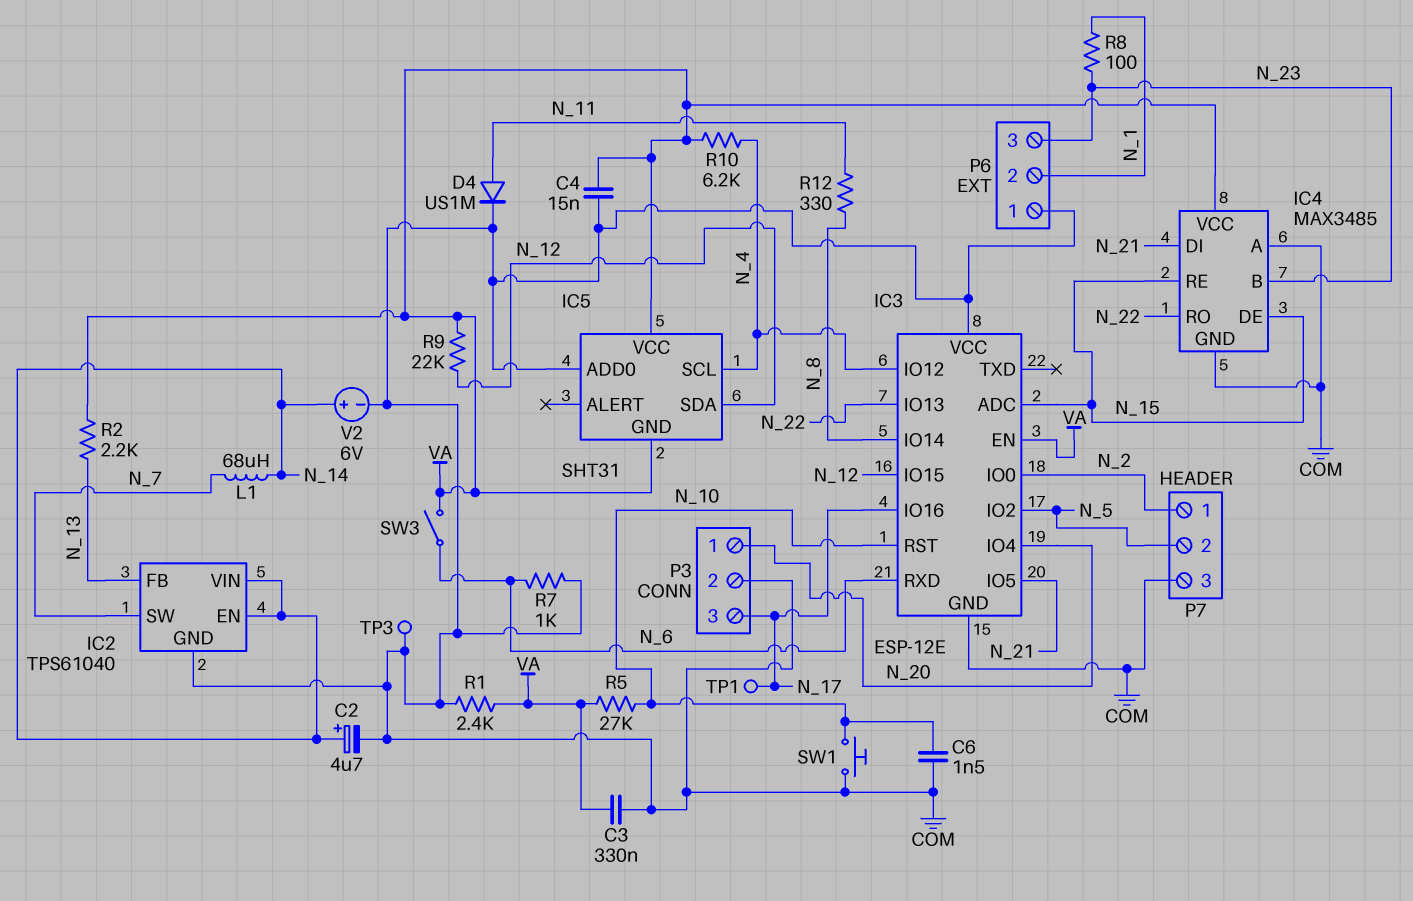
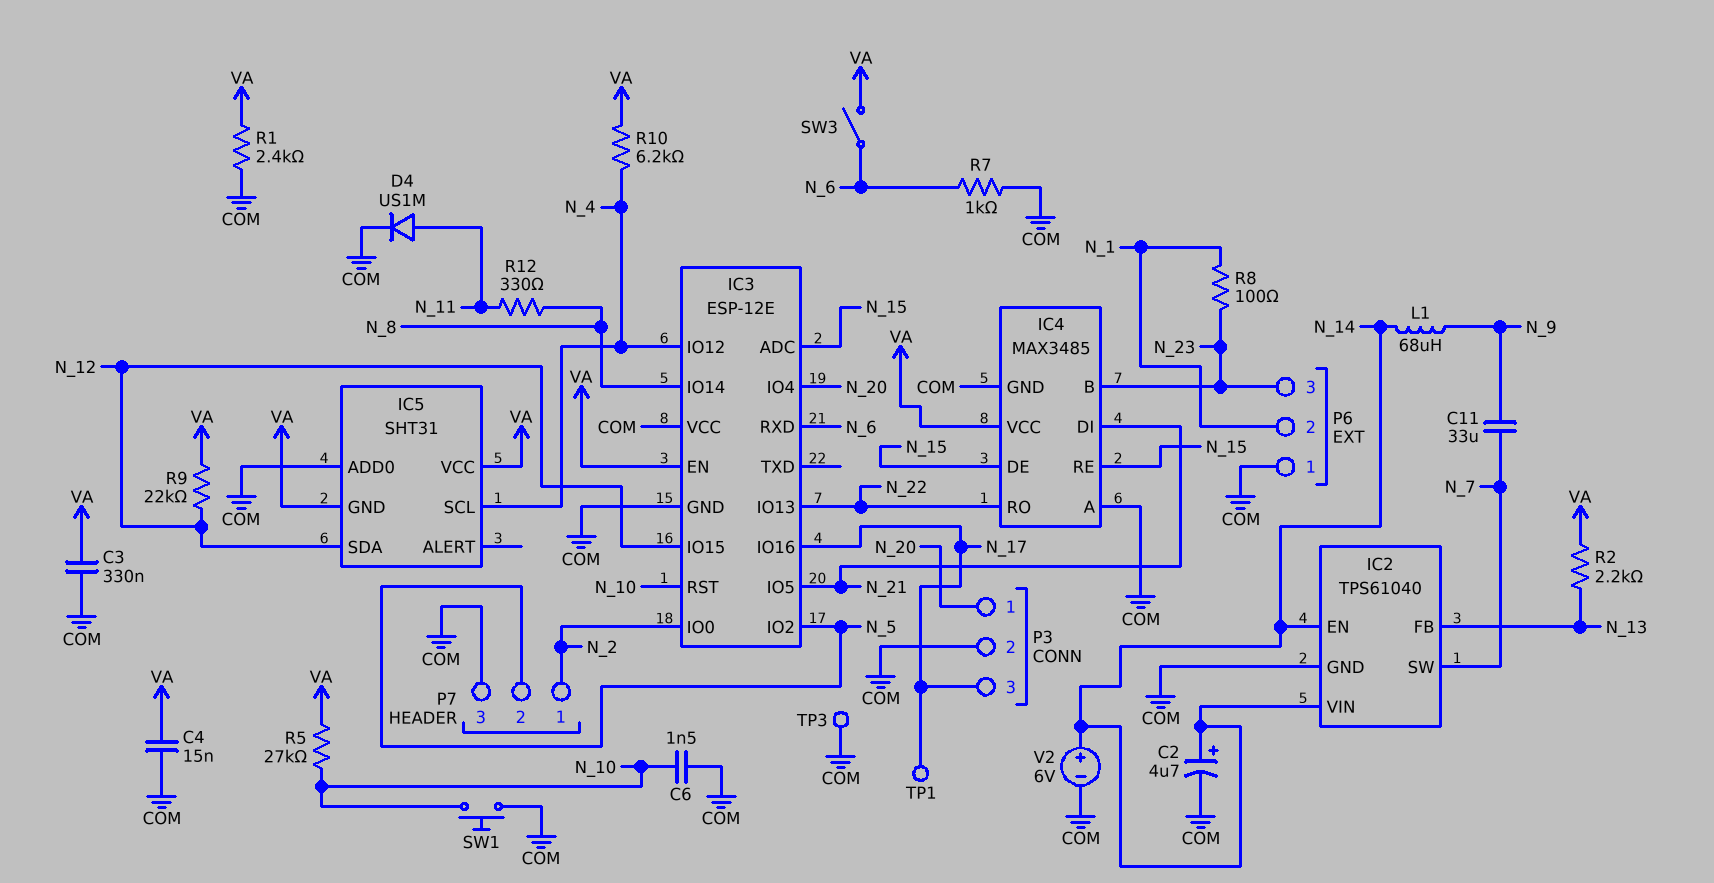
C11: none -> 33uF (N_7, N_9)
L1: 68uH (N_7, N_14) -> 68uH (N_9, N_14)

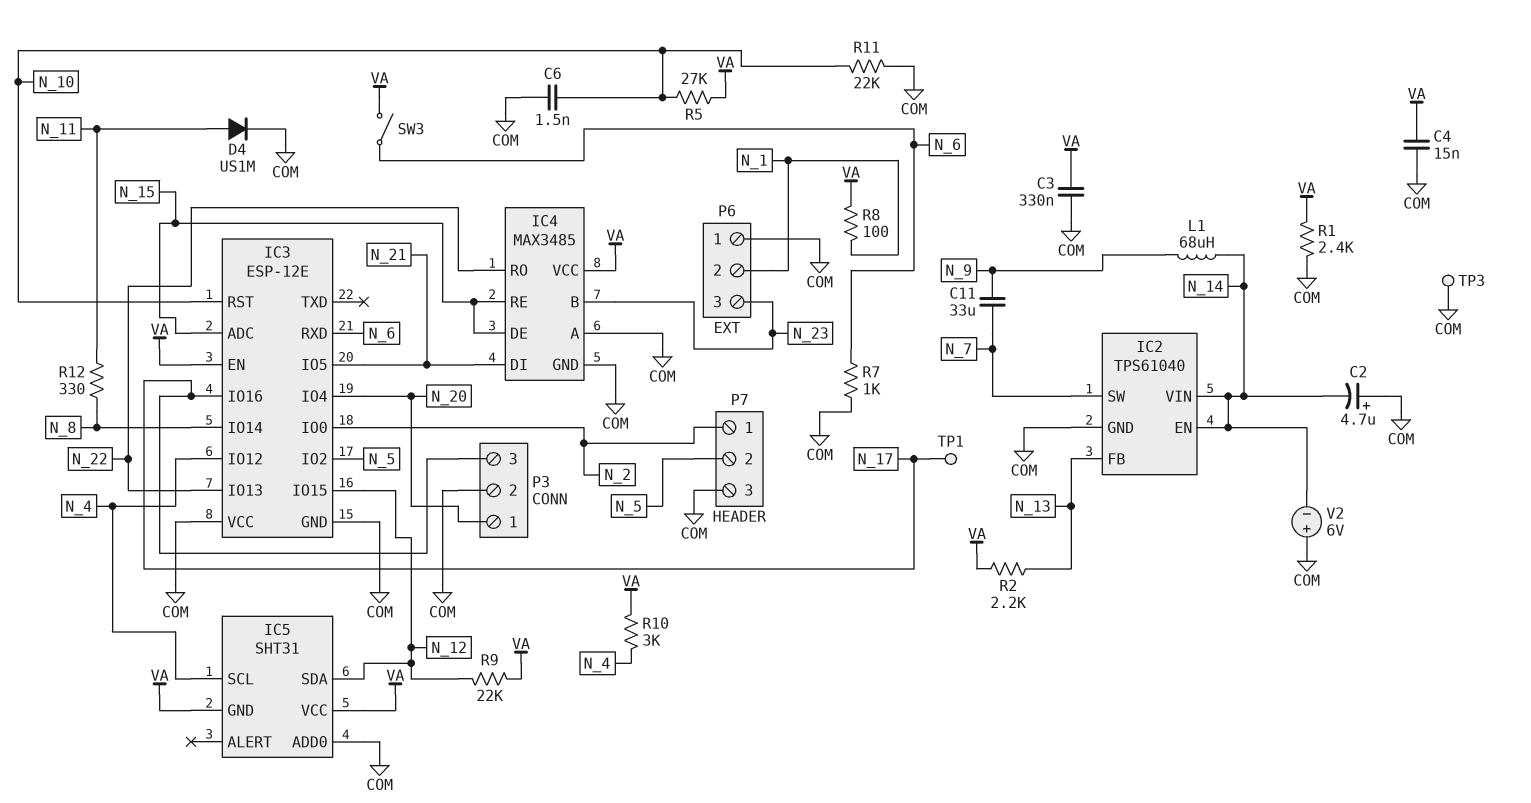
C2: 4.7uF (plus N_14, minus COM) -> 4.7uF (plus COM, minus N_14)
R8: 100 (N_1, N_23) -> 100 (N_1, VA)
R10: 6.2k (N_4, VA) -> 3k (N_4, VA)
R11: none -> 22k (COM, N_10)
SW1: button (COM, N_10) -> none
V2: 6V (plus N_14, minus COM) -> 6V (plus COM, minus N_14)

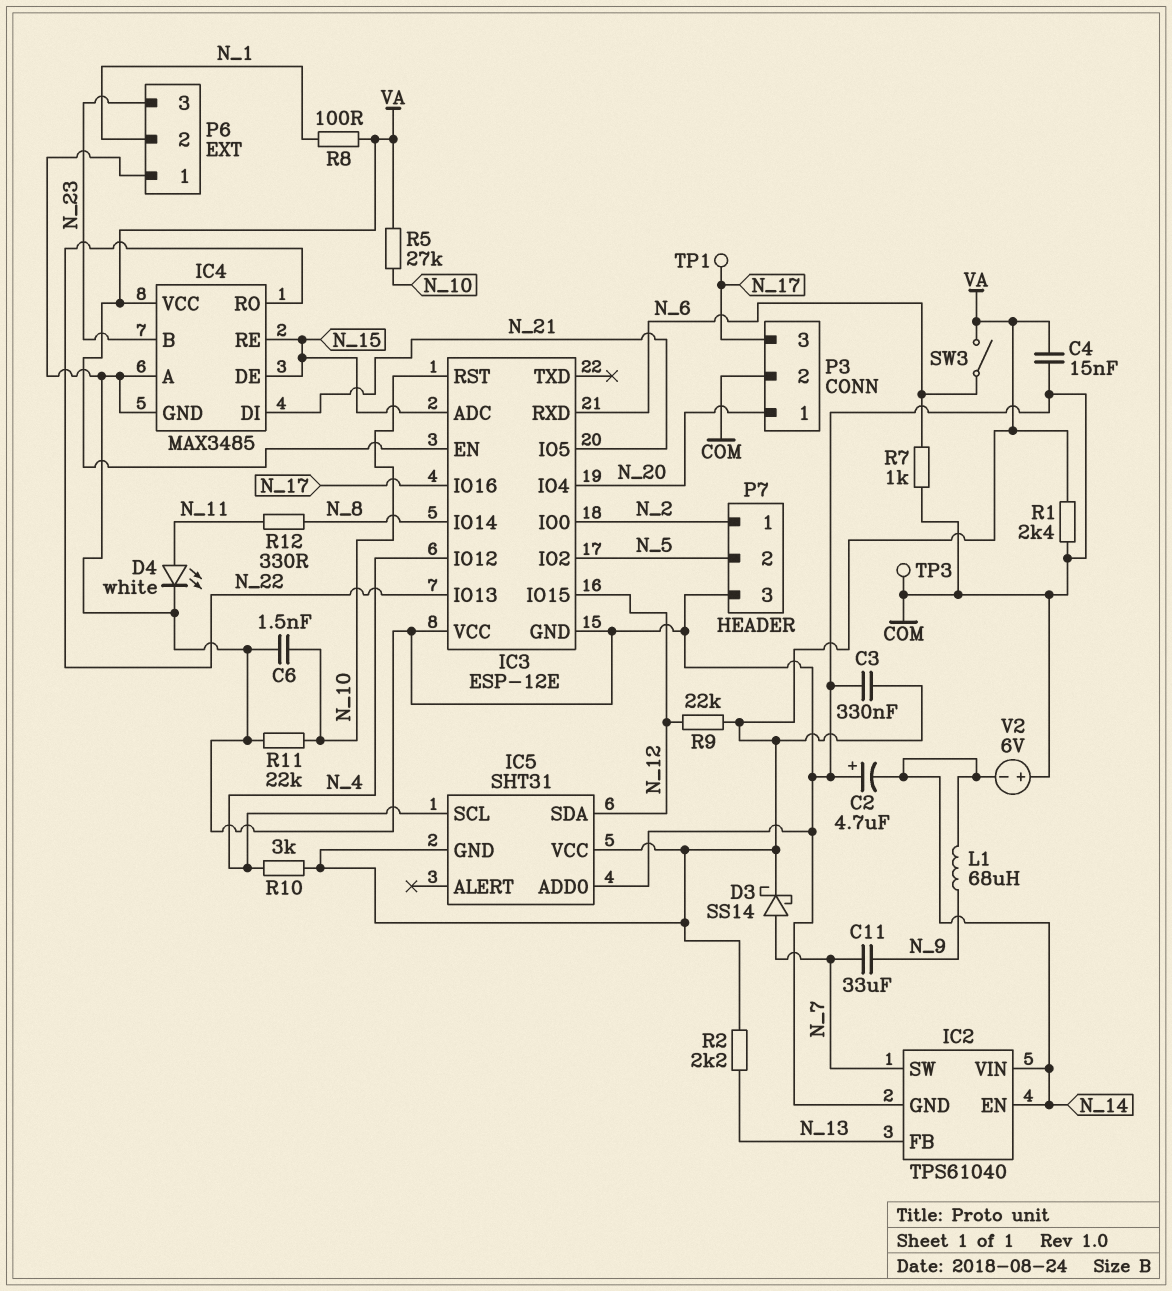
D3: none -> schottky SS14 (A N_7, K VA)
D4: diode US1M (A N_11, K COM) -> LED white (A N_11, K COM)

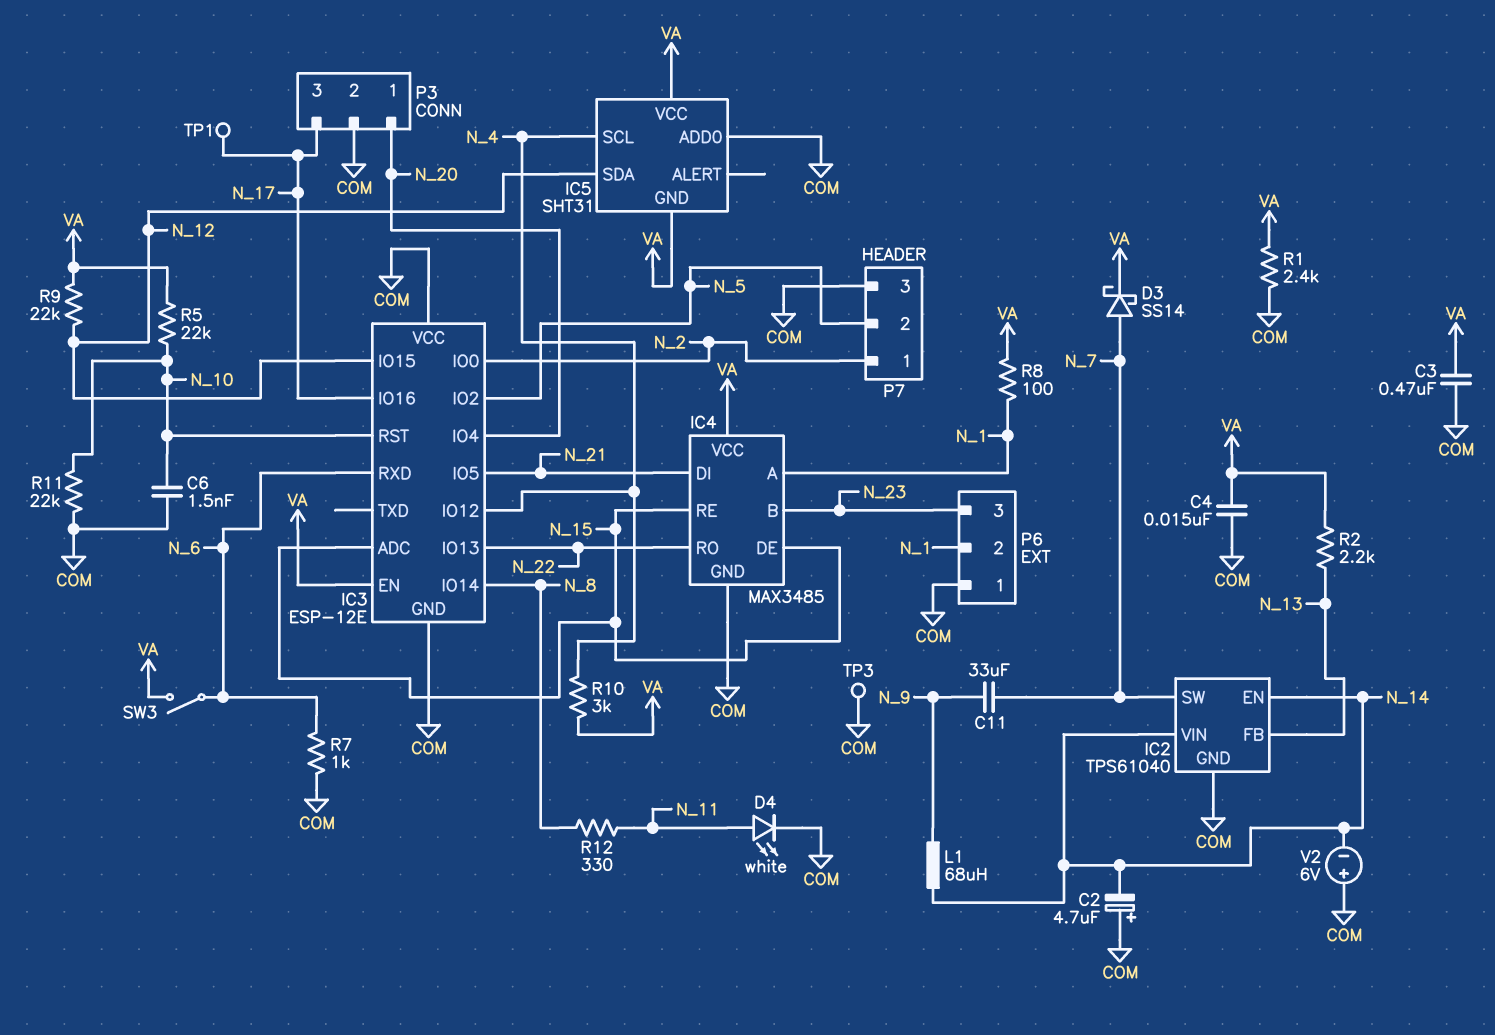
C3: 330nF (COM, VA) -> 470nF (COM, VA)
IC4 pin A: COM -> N_1
R5: 27k (N_10, VA) -> 22k (N_10, VA)

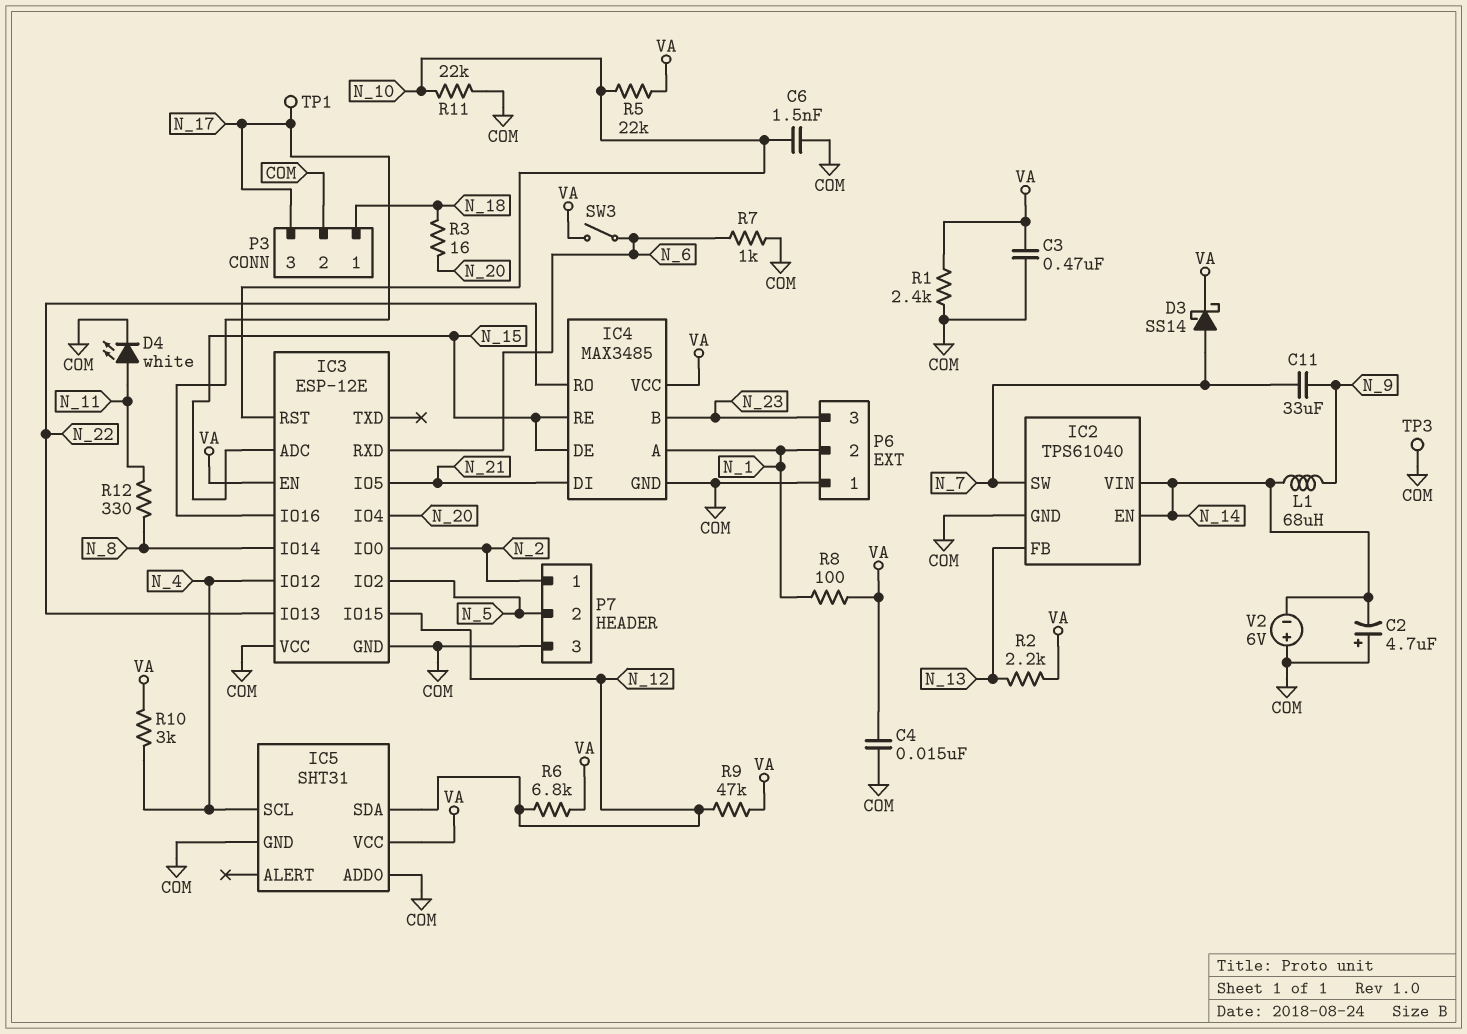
IC5 pin GND: VA -> COM
P3 pin 1: N_20 -> N_18
R3: none -> 16 (N_18, N_20)
R6: none -> 6.8k (N_12, VA)
R9: 22k (N_12, VA) -> 47k (N_12, VA)

